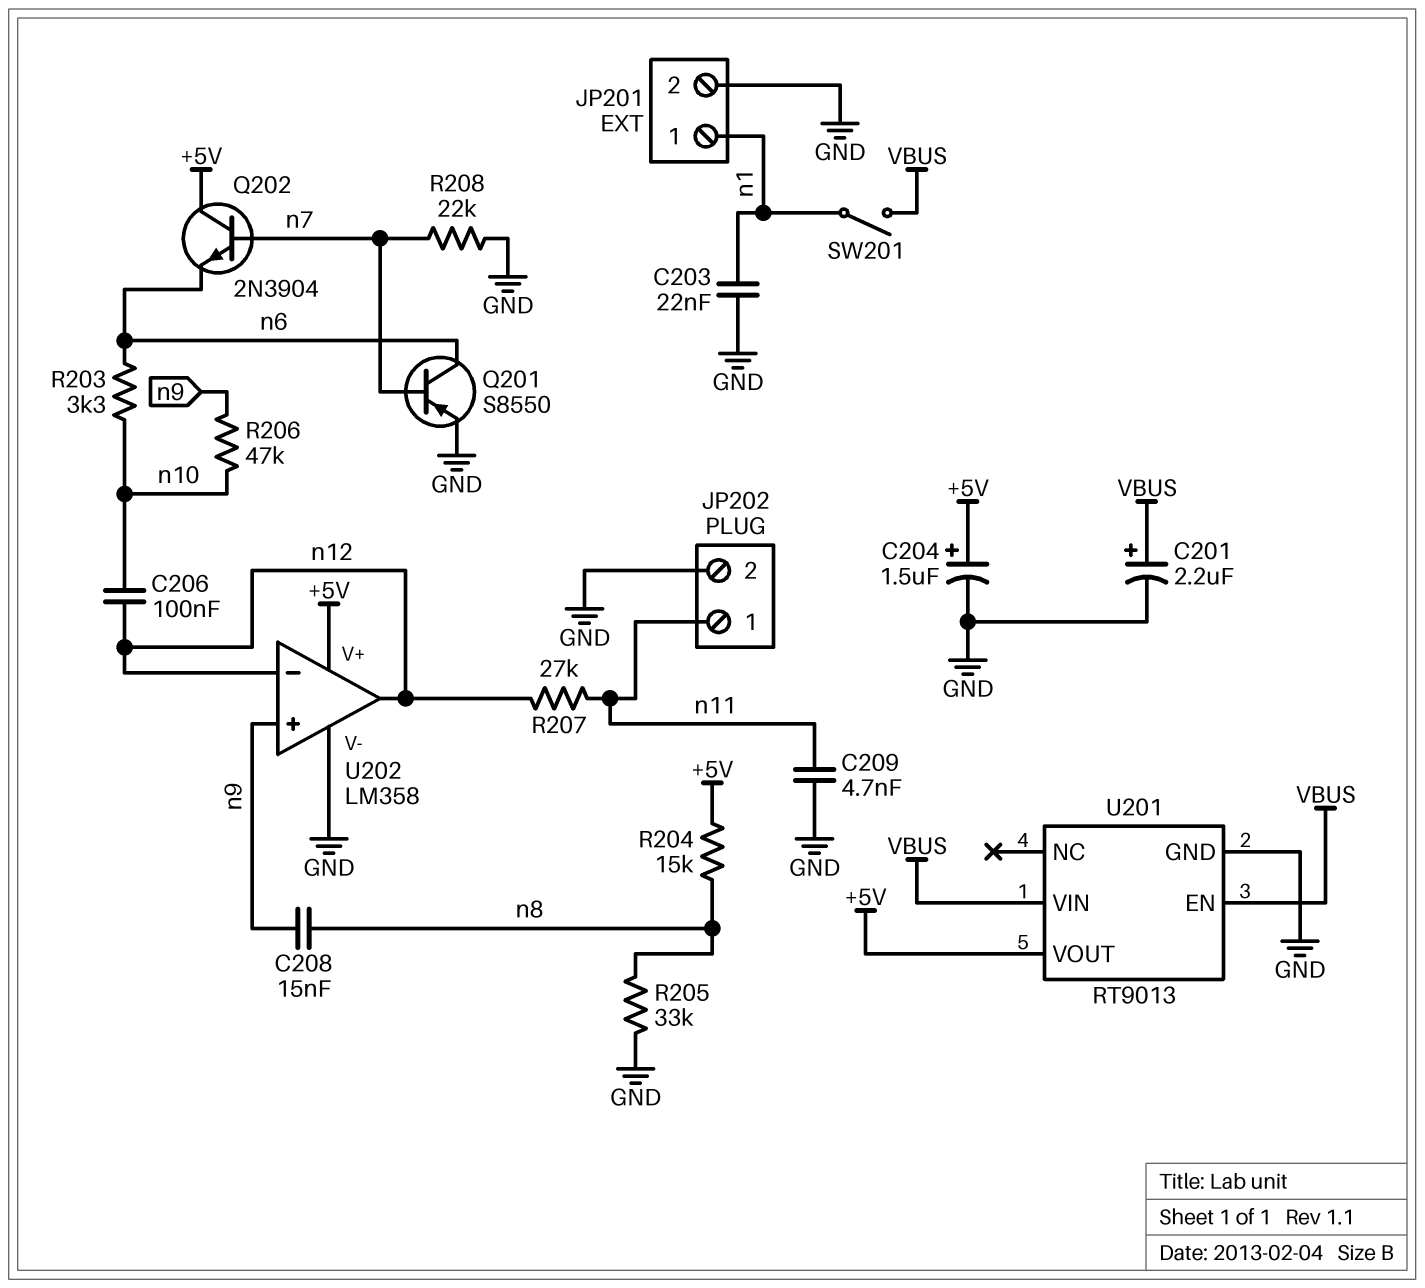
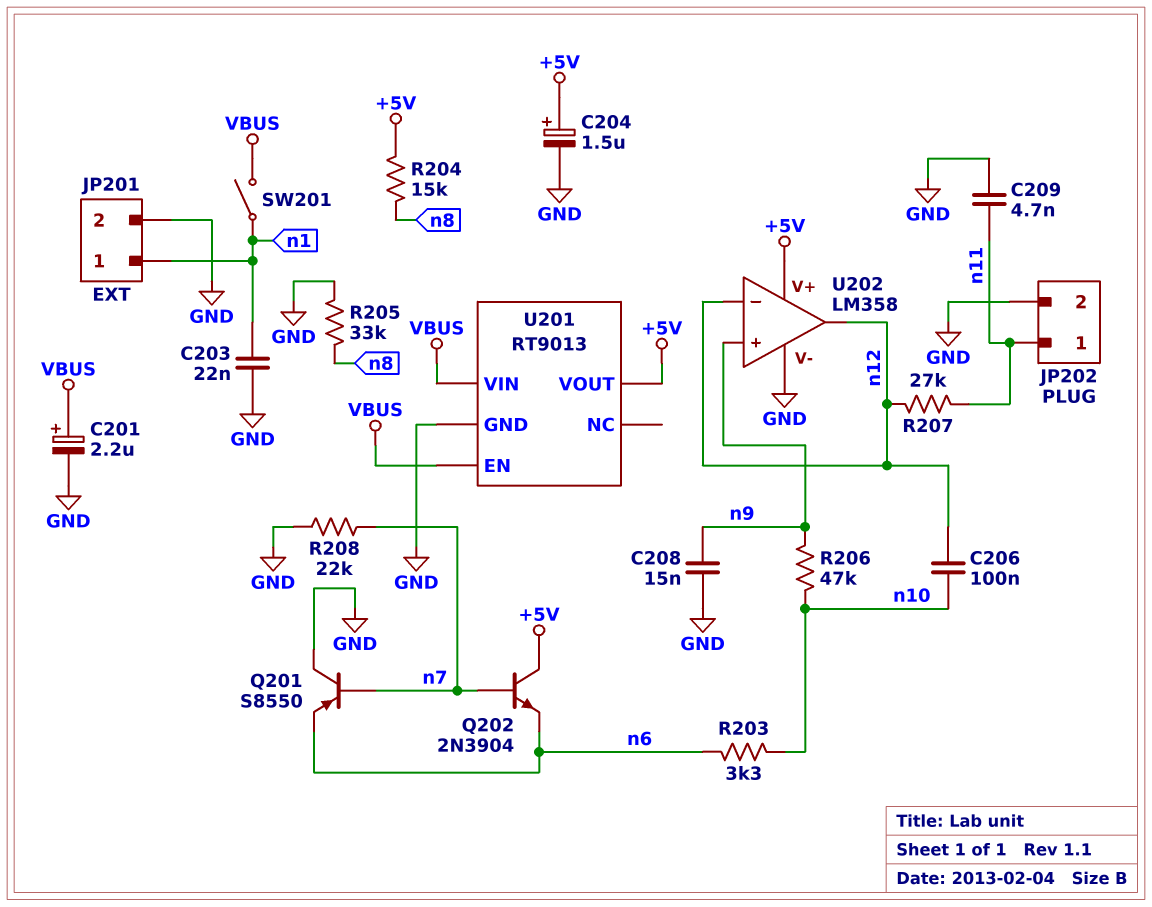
C208: 15nF (n8, n9) -> 15nF (GND, n9)
Q201: PNP S8550 (B n7, C n6, E GND) -> PNP S8550 (B n7, C GND, E n6)

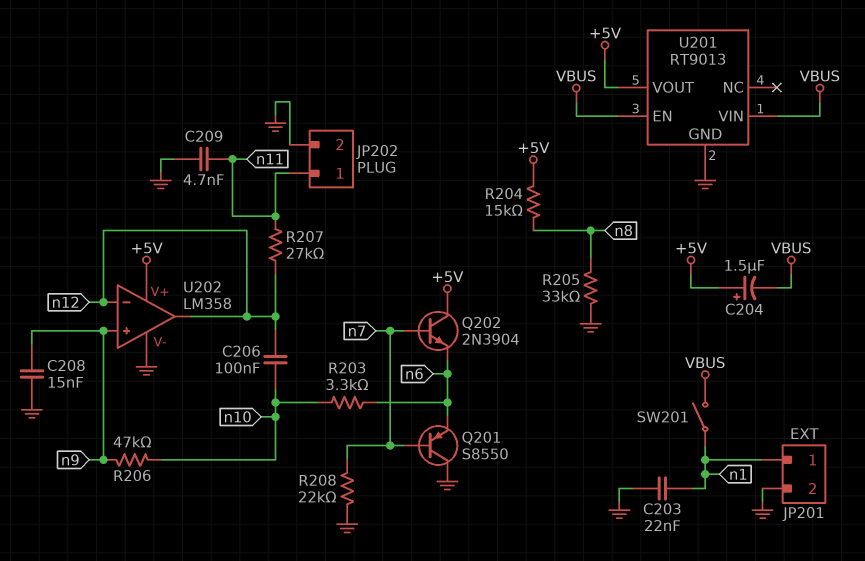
C201: 2.2uF (plus VBUS, minus GND) -> none
C204: 1.5uF (plus +5V, minus GND) -> 1.5uF (plus +5V, minus VBUS)

